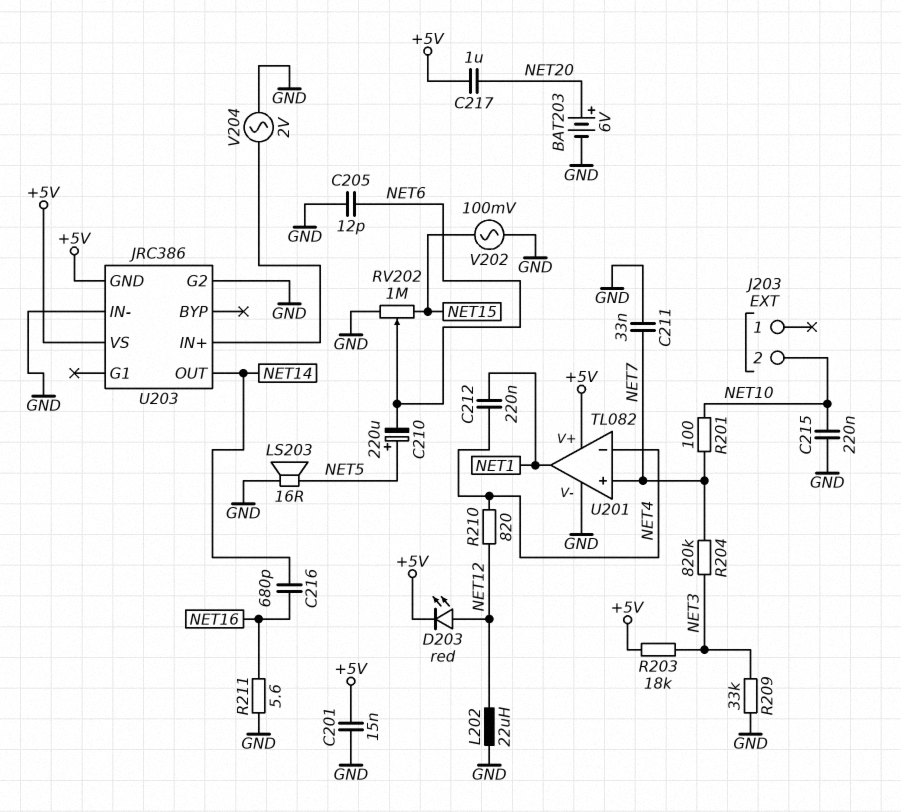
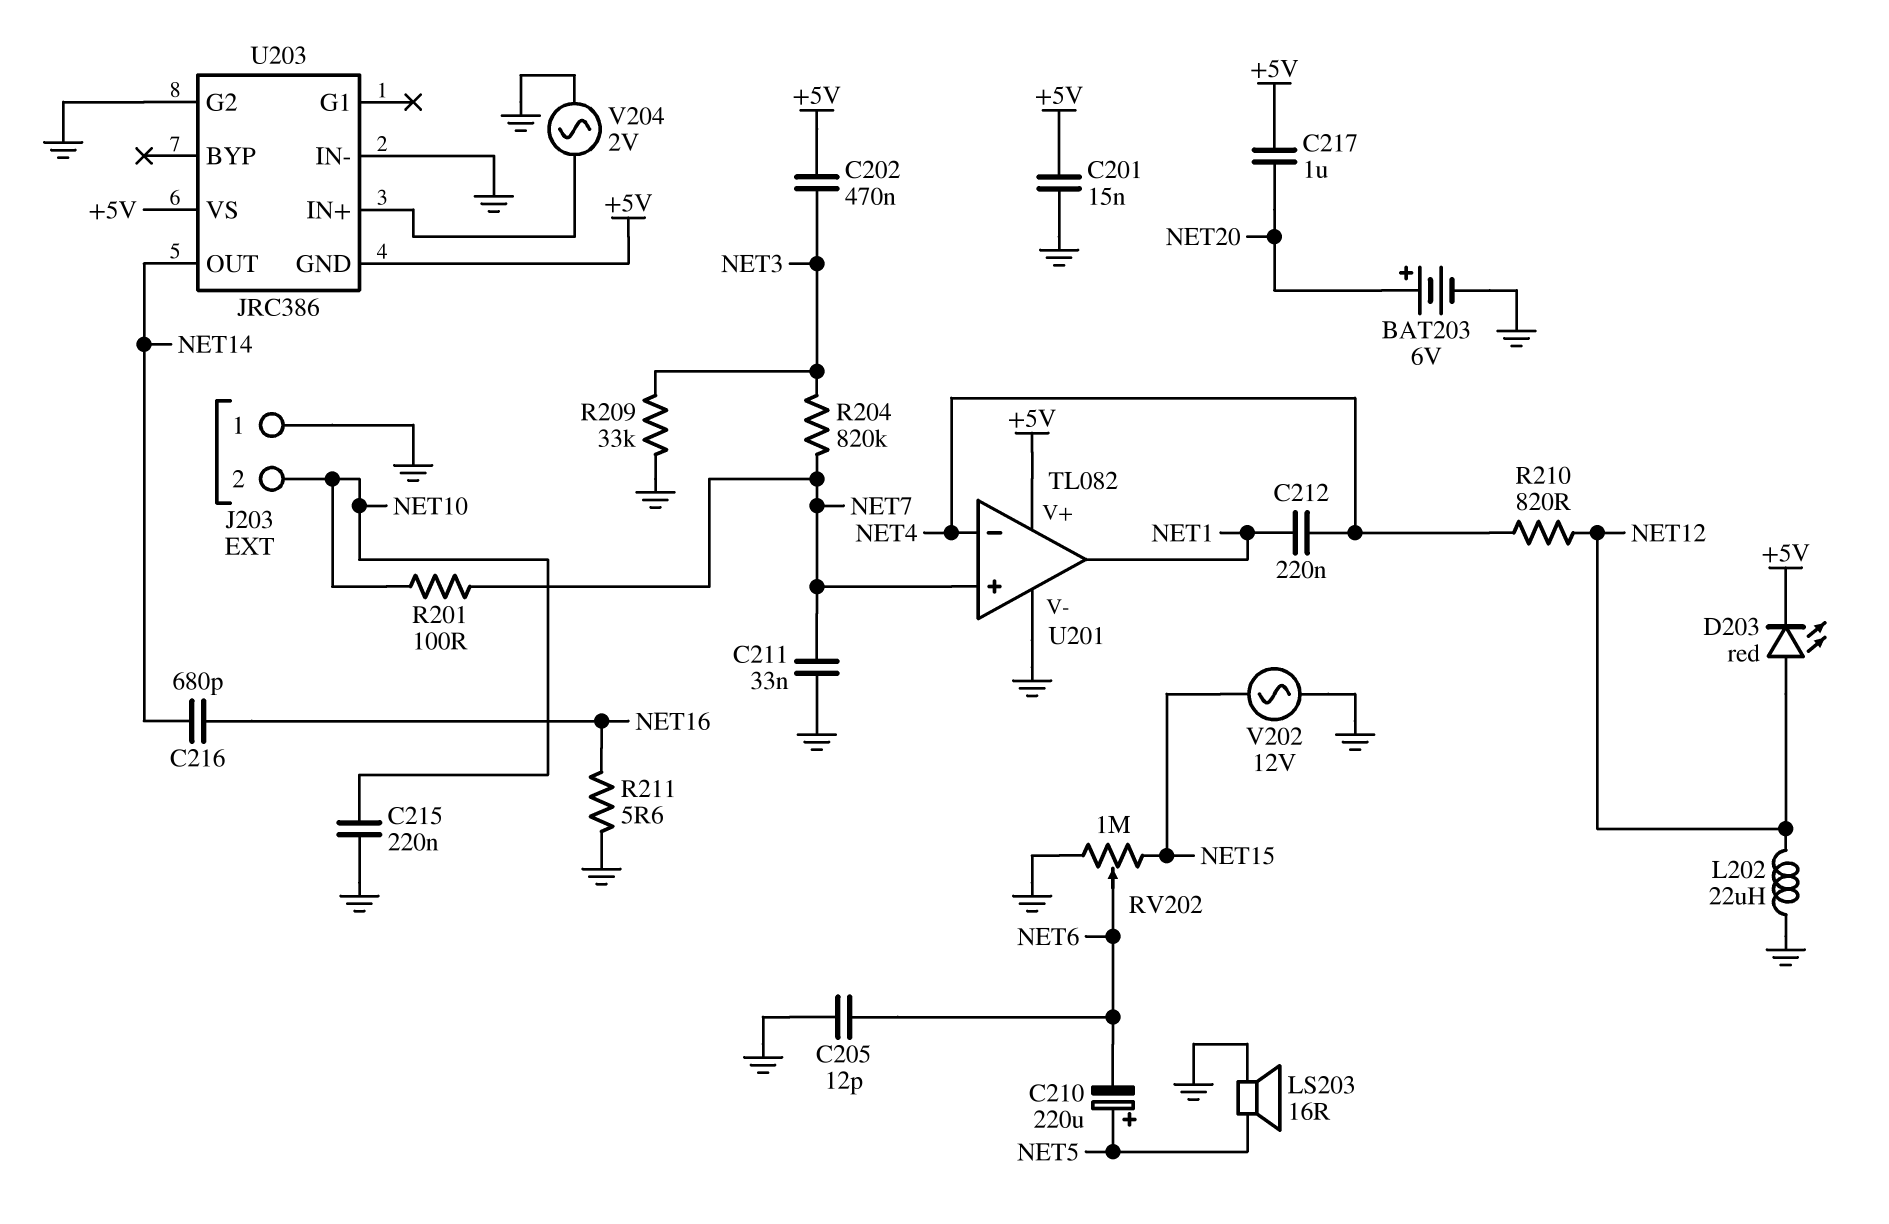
C202: none -> 470nF (+5V, NET3)
J203 pin 1: none -> GND
R203: 18k (+5V, NET3) -> none
V202: AC 100mV (GND, NET15) -> AC 12V (GND, NET15)

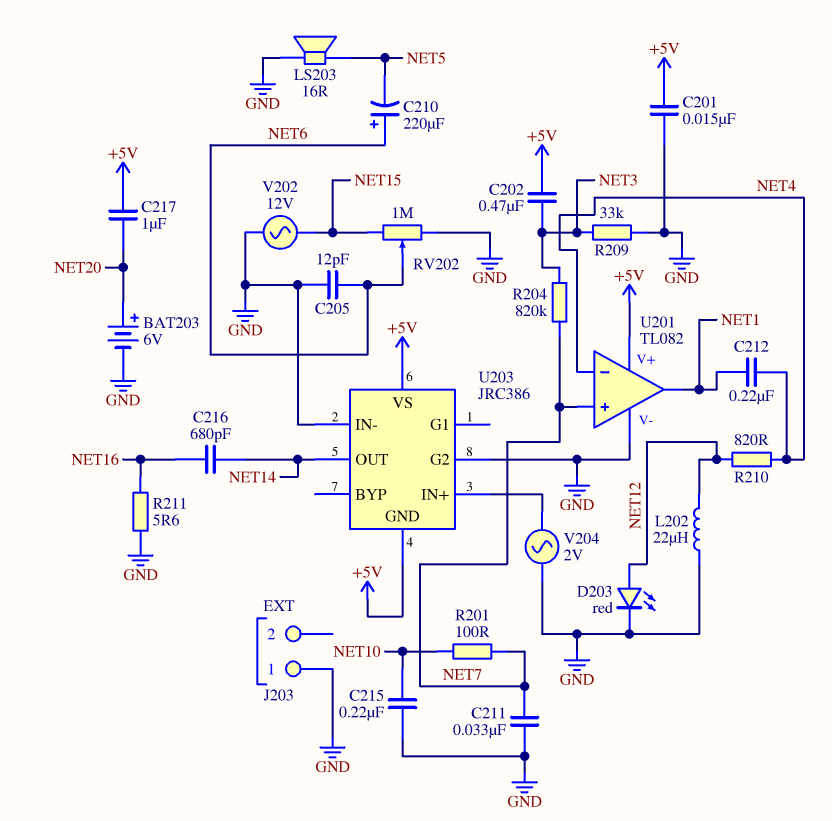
C210: 220uF (plus NET5, minus NET6) -> 220uF (plus NET6, minus NET5)
D203: LED red (A NET12, K +5V) -> LED red (A NET12, K GND)
J203 pin 2: NET10 -> none

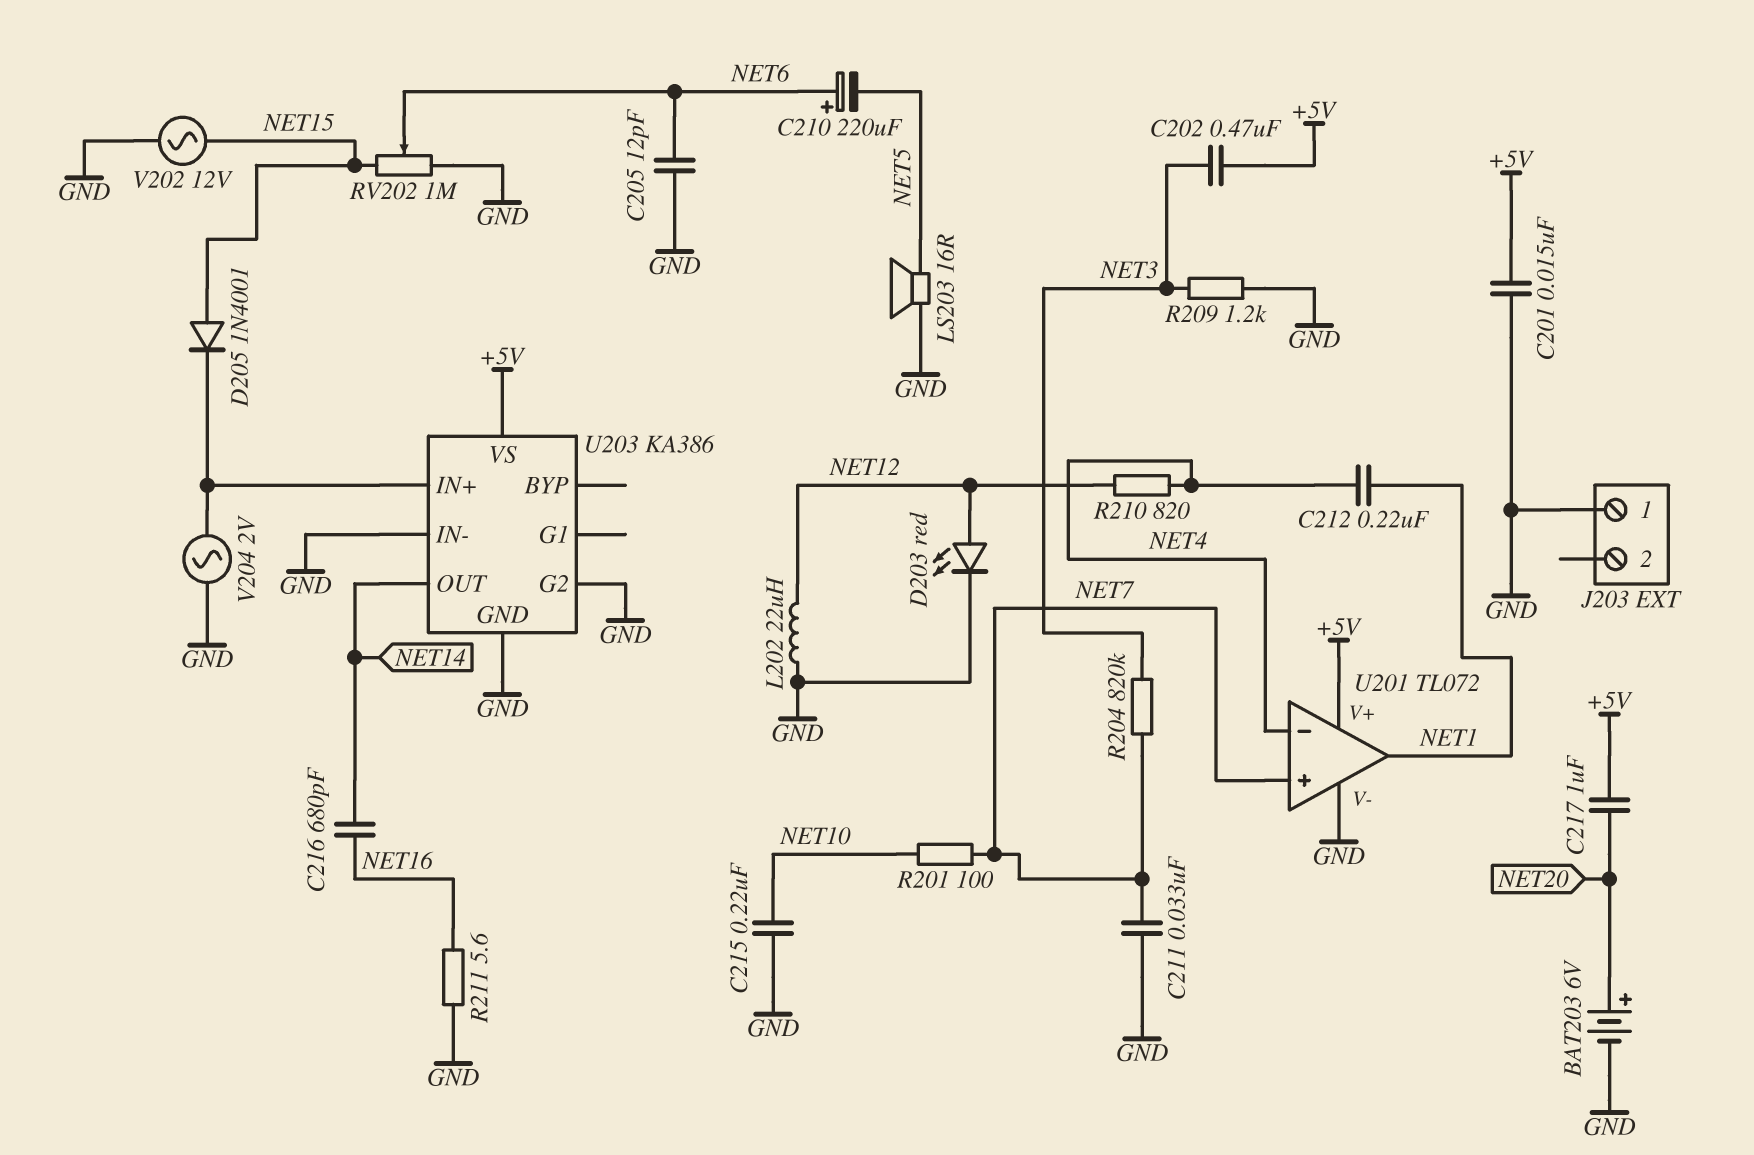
D205: none -> diode 1N4001 (A NET15, K U203/IN+)
R209: 33k (GND, NET3) -> 1.2k (GND, NET3)
U201: TL082 -> TL072
U203: JRC386 -> KA386
U203 pin GND: +5V -> GND

